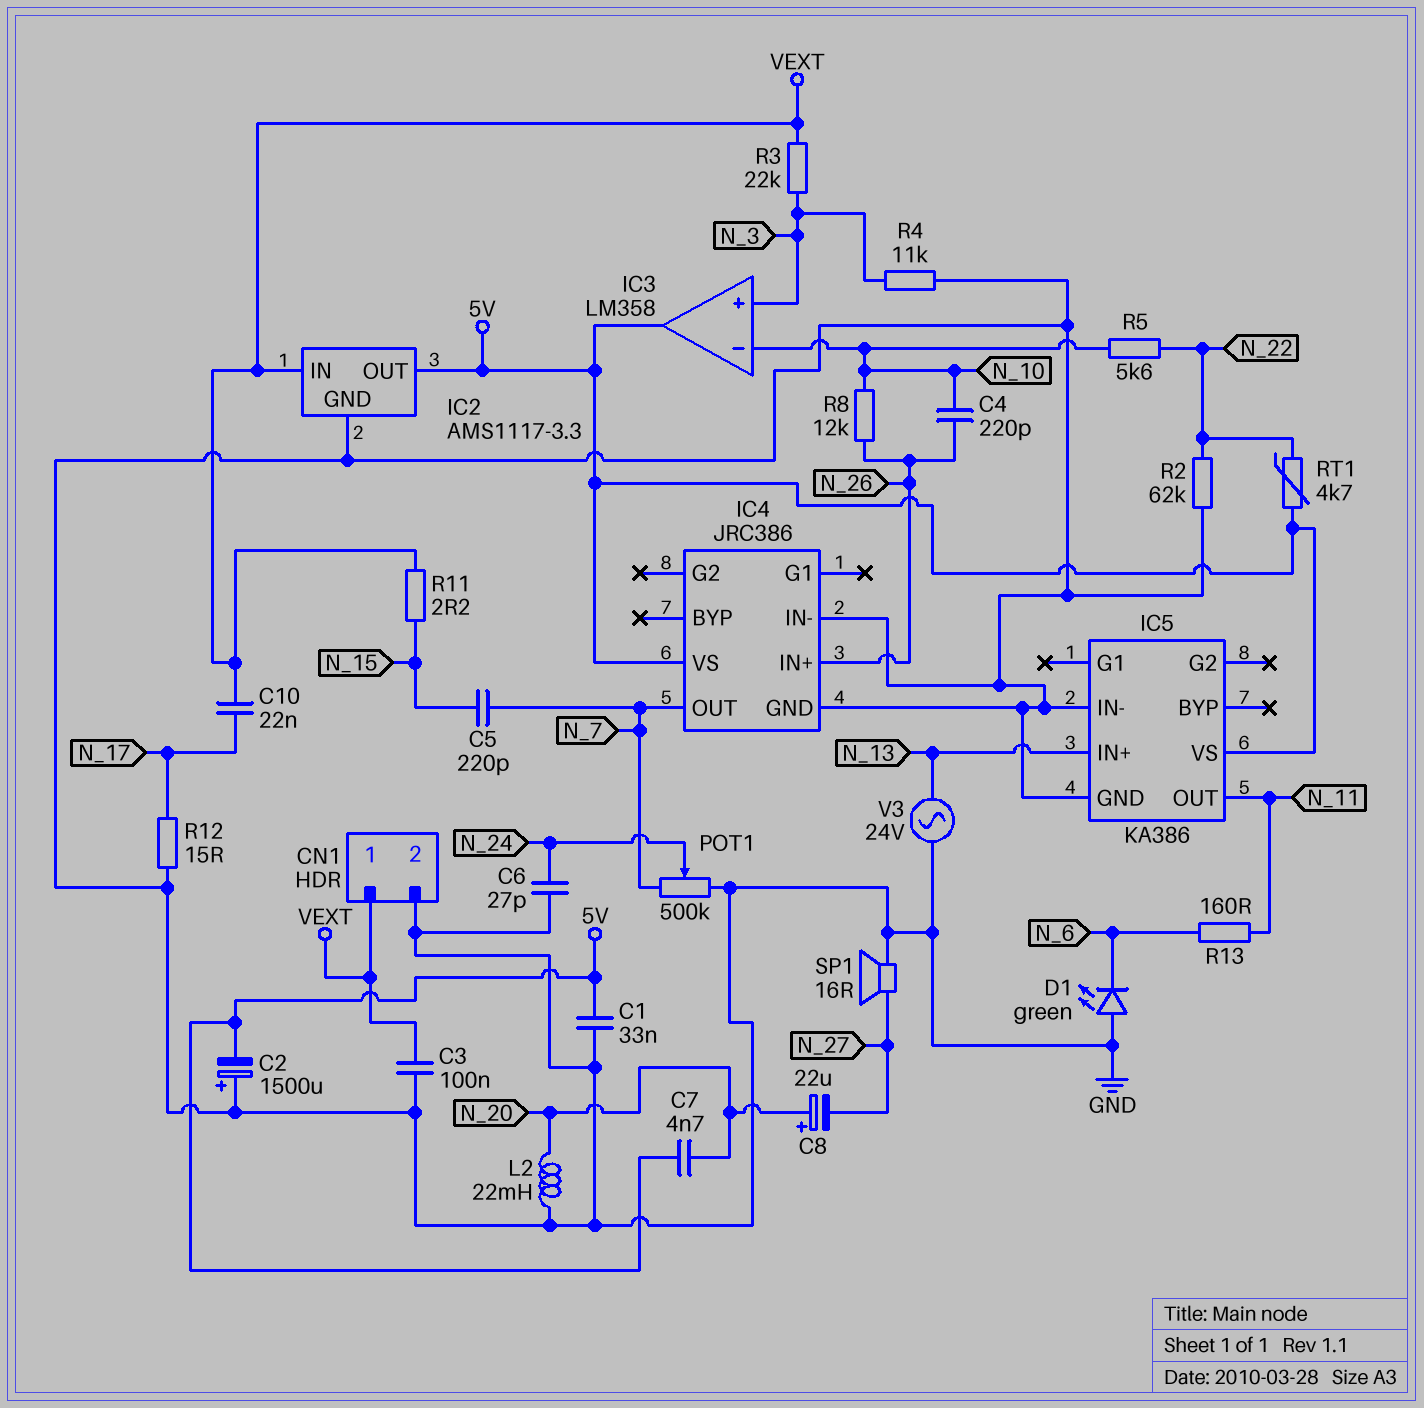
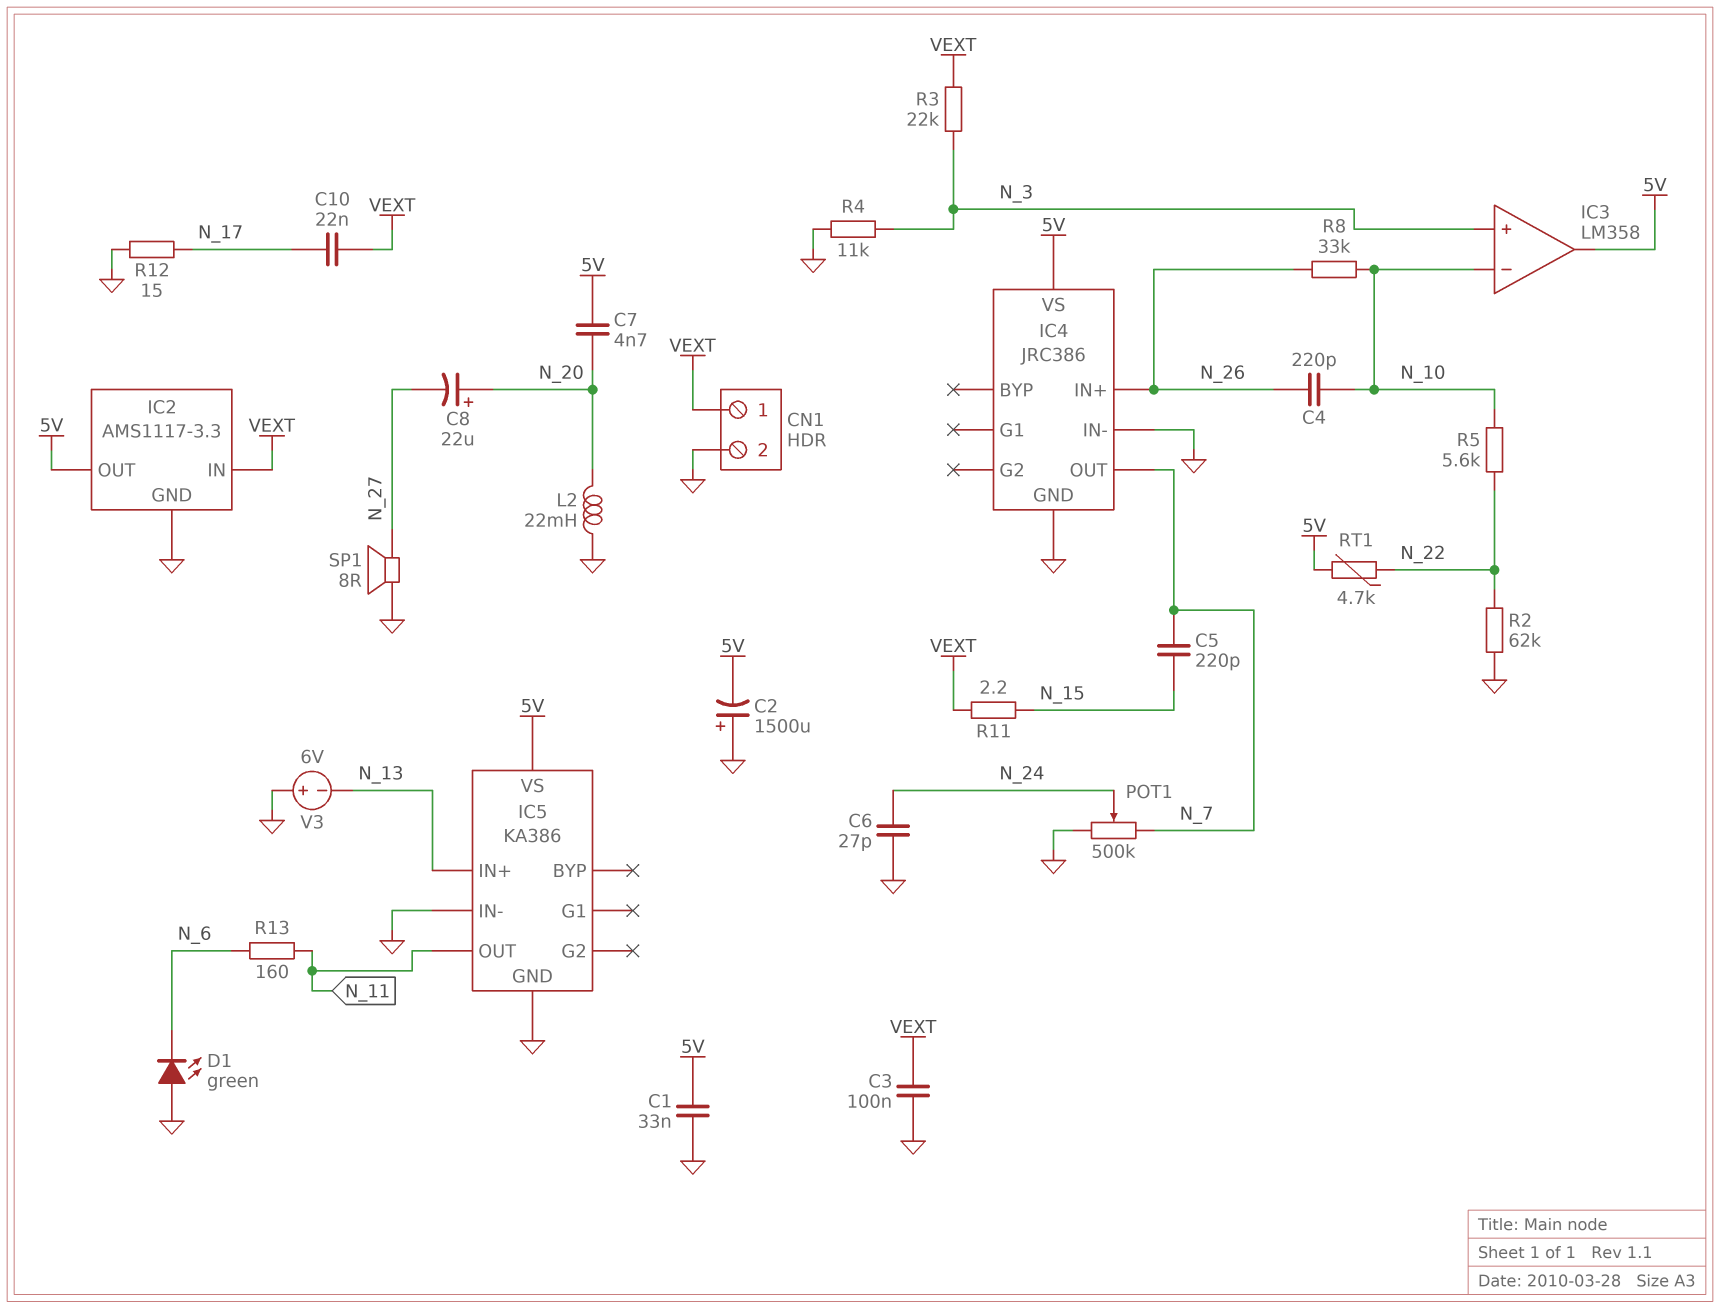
R8: 12k (N_10, N_26) -> 33k (N_10, N_26)
SP1: speaker 16R (GND, N_27) -> speaker 8R (GND, N_27)
V3: AC 24V (GND, N_13) -> 6V (plus GND, minus N_13)

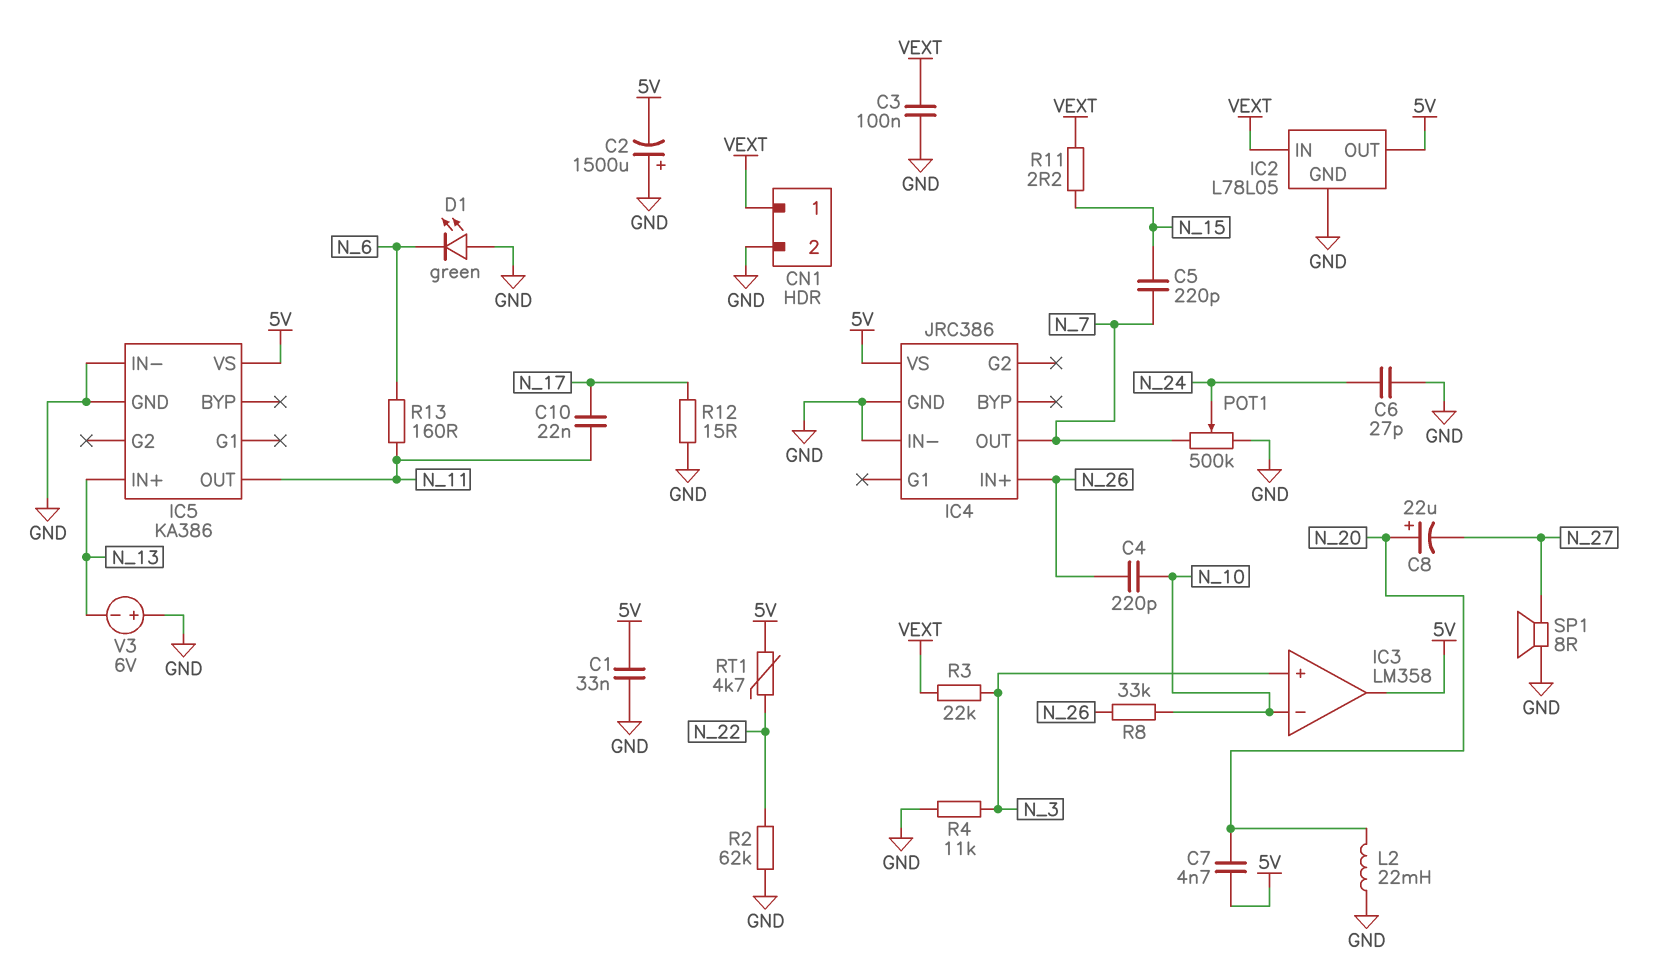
C10: 22nF (N_17, VEXT) -> 22nF (N_11, N_17)
IC2: AMS1117-3.3 -> L78L05
R5: 5.6k (N_10, N_22) -> none

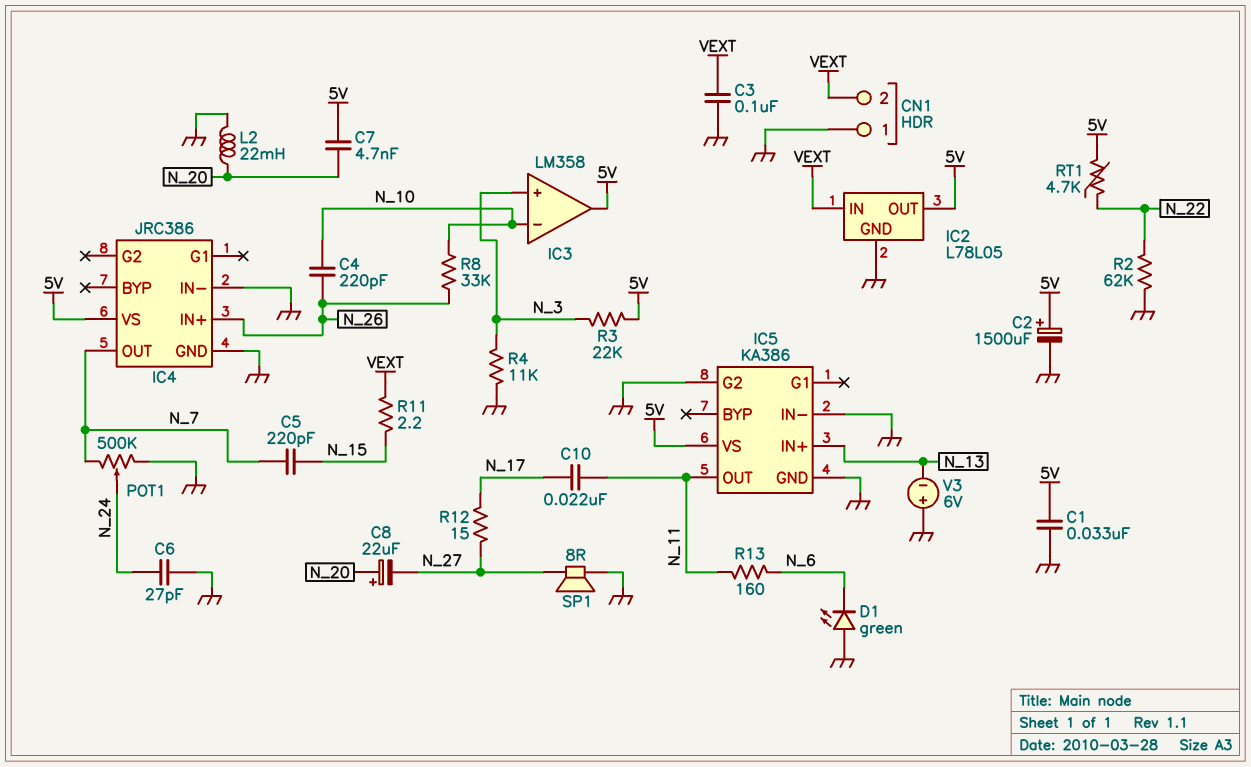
C2: 1500uF (plus GND, minus 5V) -> 1500uF (plus 5V, minus GND)
CN1 pin 1: VEXT -> GND
CN1 pin 2: GND -> VEXT
IC5 pin G2: none -> GND
R3: 22k (N_3, VEXT) -> 22k (5V, N_3)
R12: 15 (GND, N_17) -> 15 (N_17, N_27)

